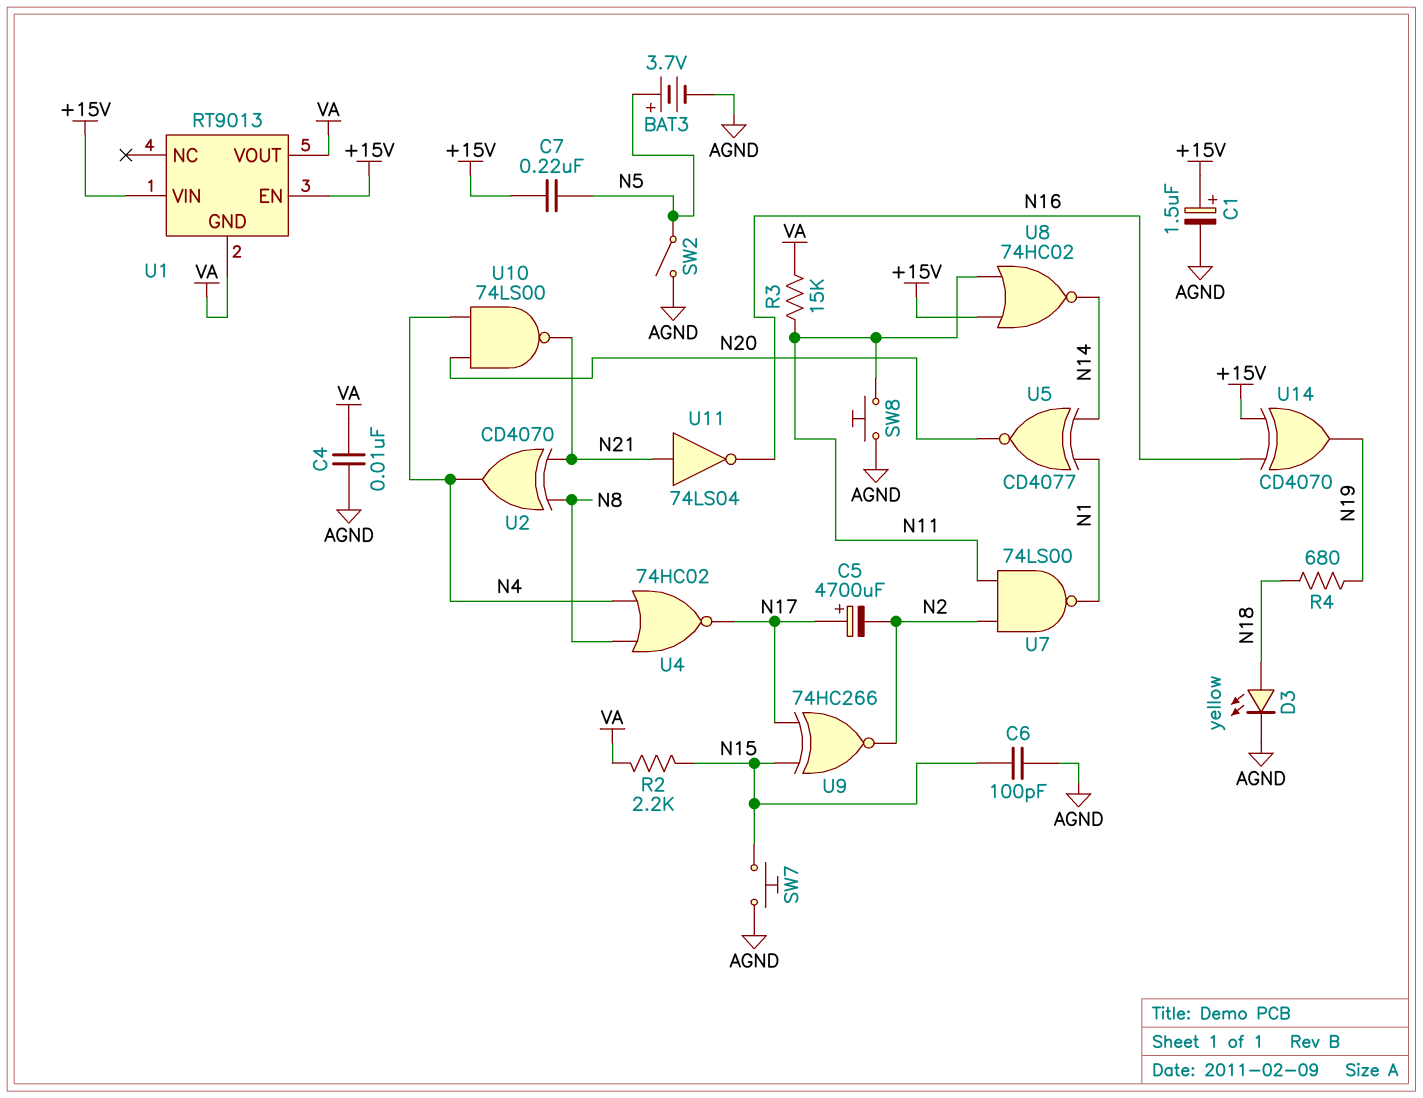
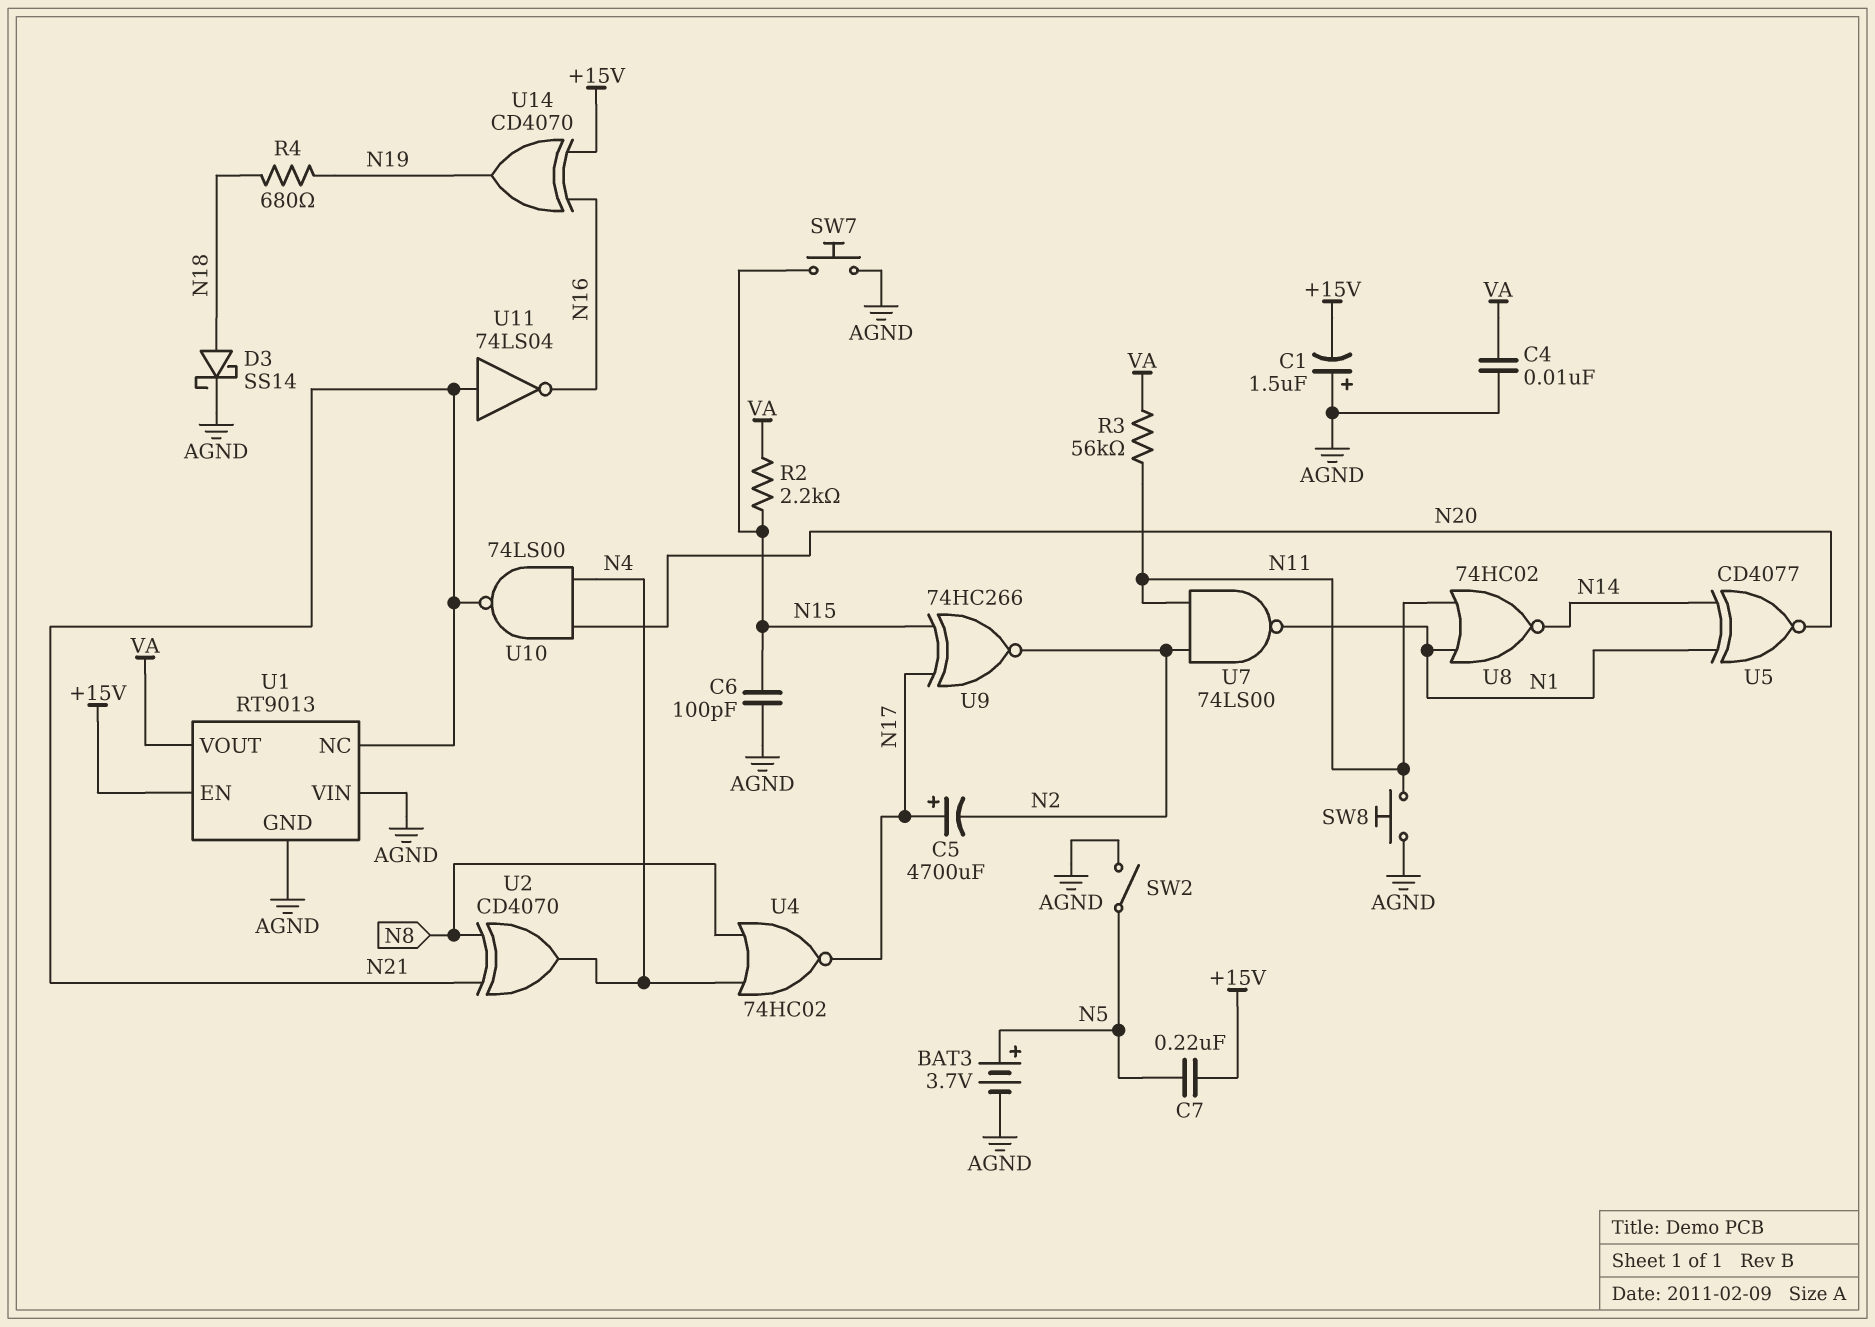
C1: 1.5uF (plus +15V, minus AGND) -> 1.5uF (plus AGND, minus +15V)
D3: LED yellow (A N18, K AGND) -> schottky SS14 (A N18, K AGND)
R3: 15k (N11, VA) -> 56k (N11, VA)
U1 pin GND: VA -> AGND
U1 pin NC: none -> N21
U1 pin VIN: +15V -> AGND
U8: NOR 74HC02 (in +15V, in N11, out N14) -> NOR 74HC02 (in N1, in N11, out N14)

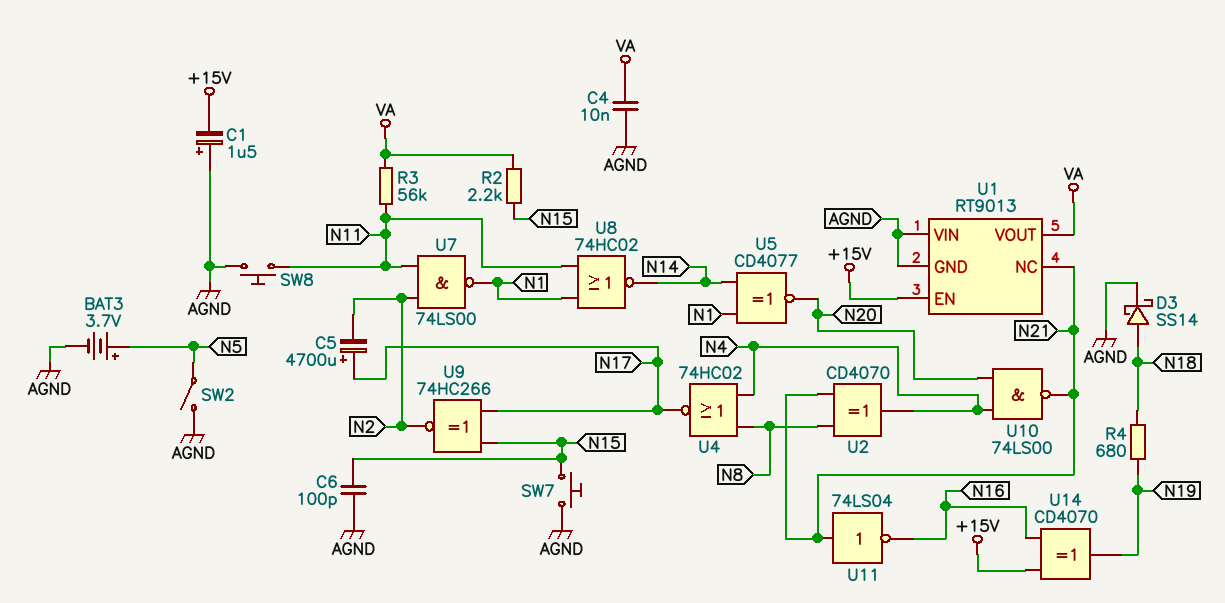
C7: 220nF (+15V, N5) -> none

